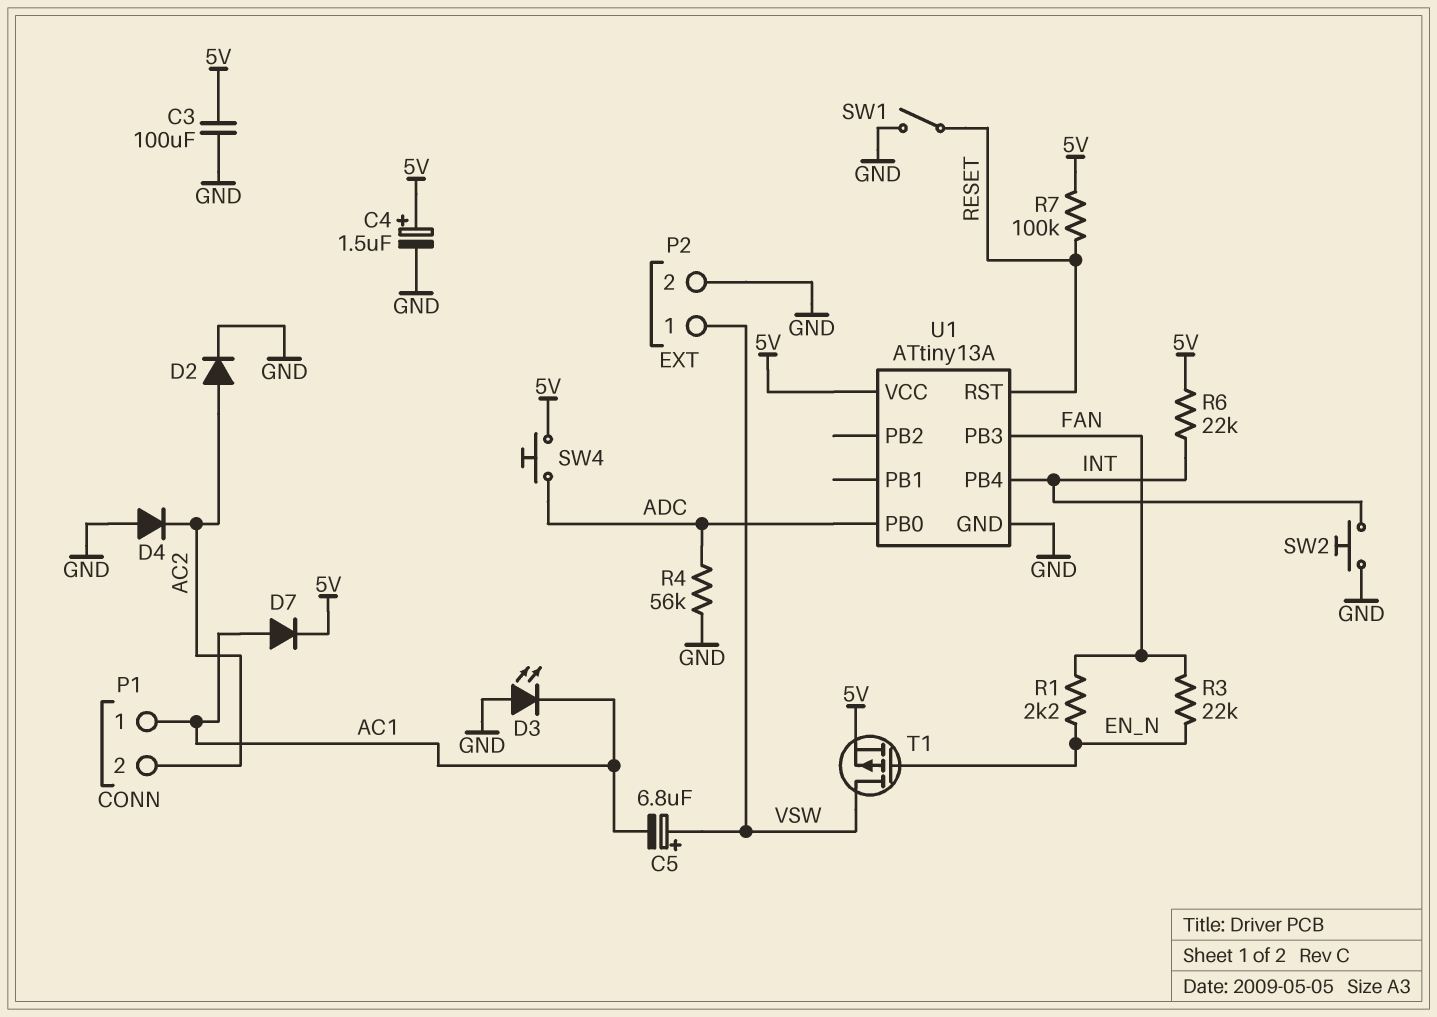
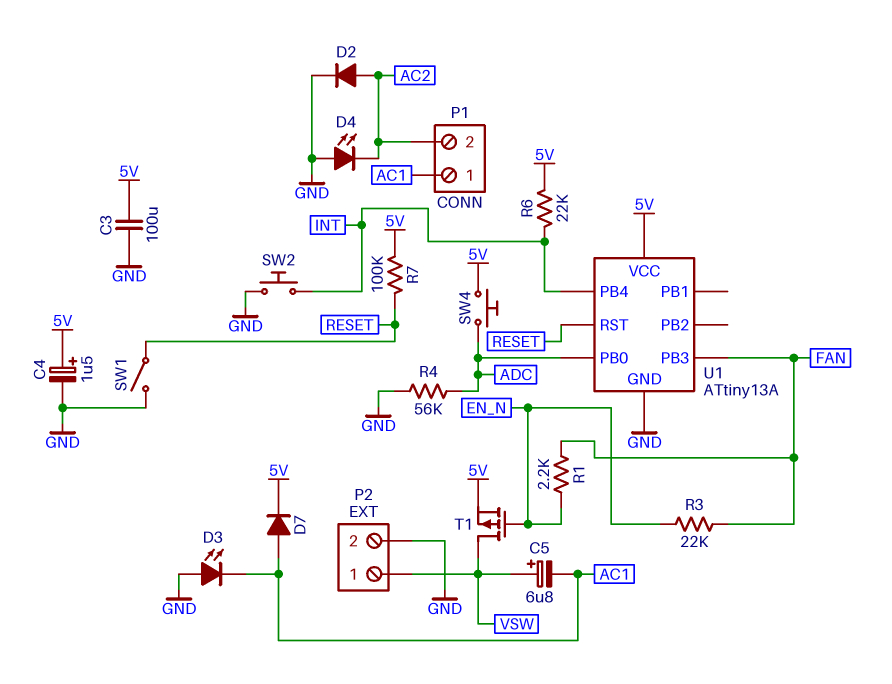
D4: diode (A GND, K AC2) -> LED (A GND, K AC2)

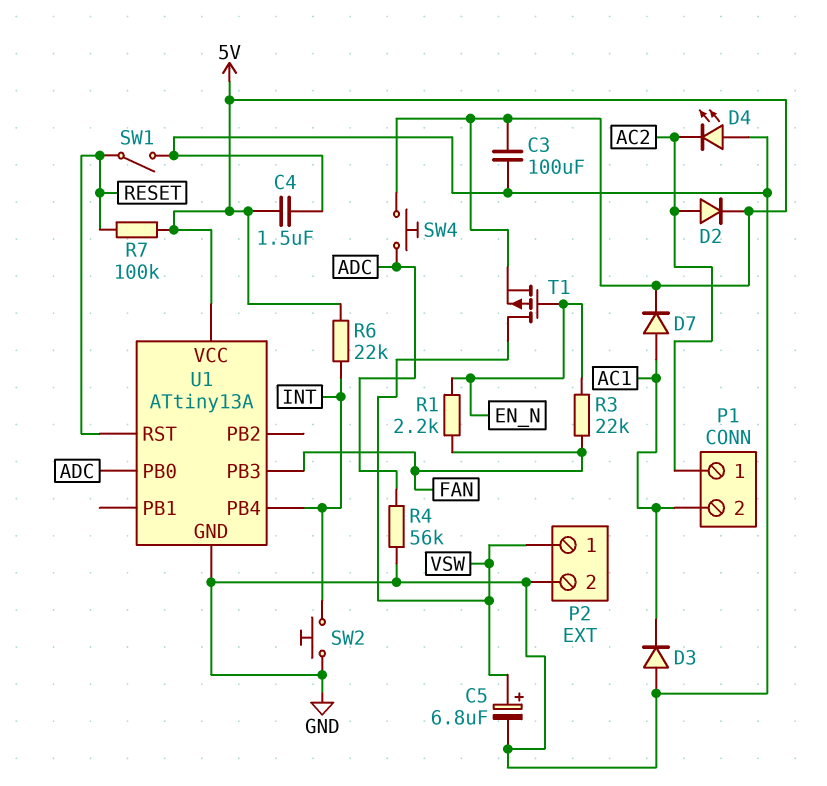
C4: 1.5uF (plus 5V, minus GND) -> 1.5uF (5V, GND)
C5: 6.8uF (plus VSW, minus AC1) -> 6.8uF (plus VSW, minus GND)
D2: diode (A AC2, K GND) -> diode (A AC2, K 5V)
D3: LED (A GND, K AC1) -> diode (A GND, K AC1)
P1 pin 1: AC1 -> AC2
P1 pin 2: AC2 -> AC1

